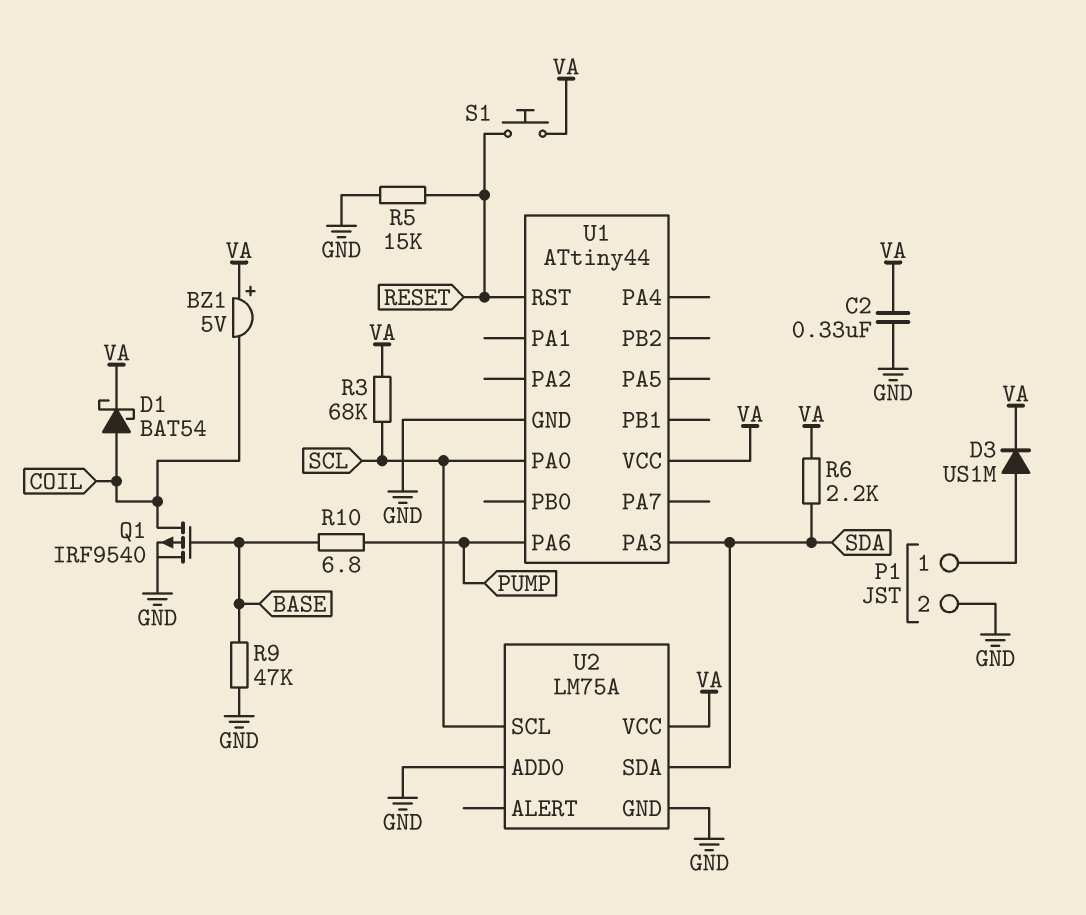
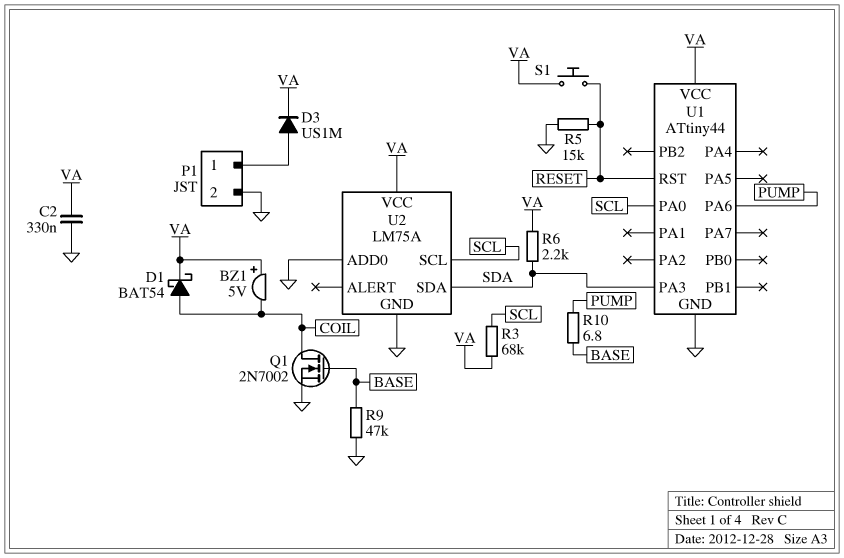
Q1: PMOS IRF9540 (G BASE, D COIL, S GND) -> NMOS 2N7002 (G BASE, D COIL, S GND)

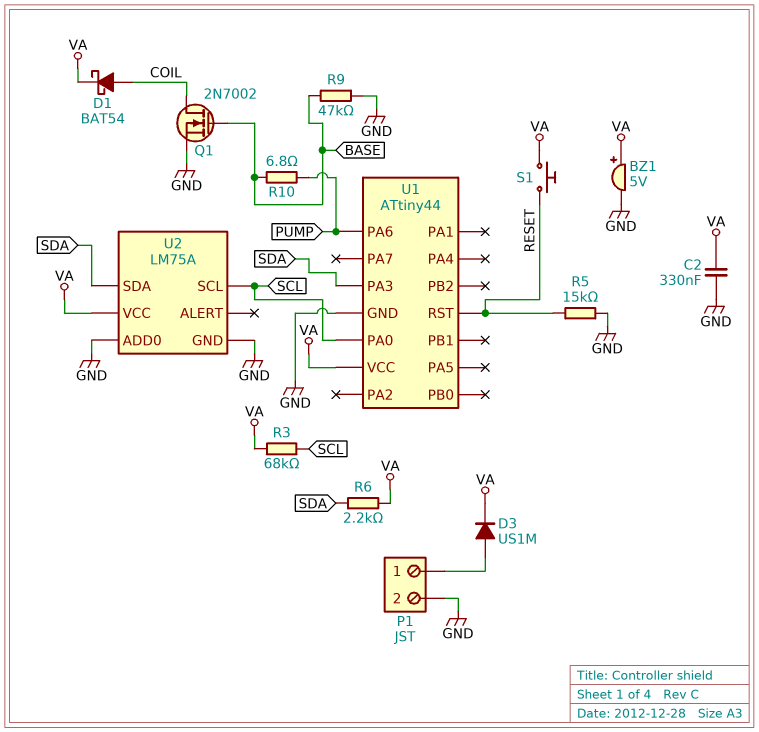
BZ1: buzzer 5V (plus VA, minus COIL) -> buzzer 5V (plus VA, minus GND)

